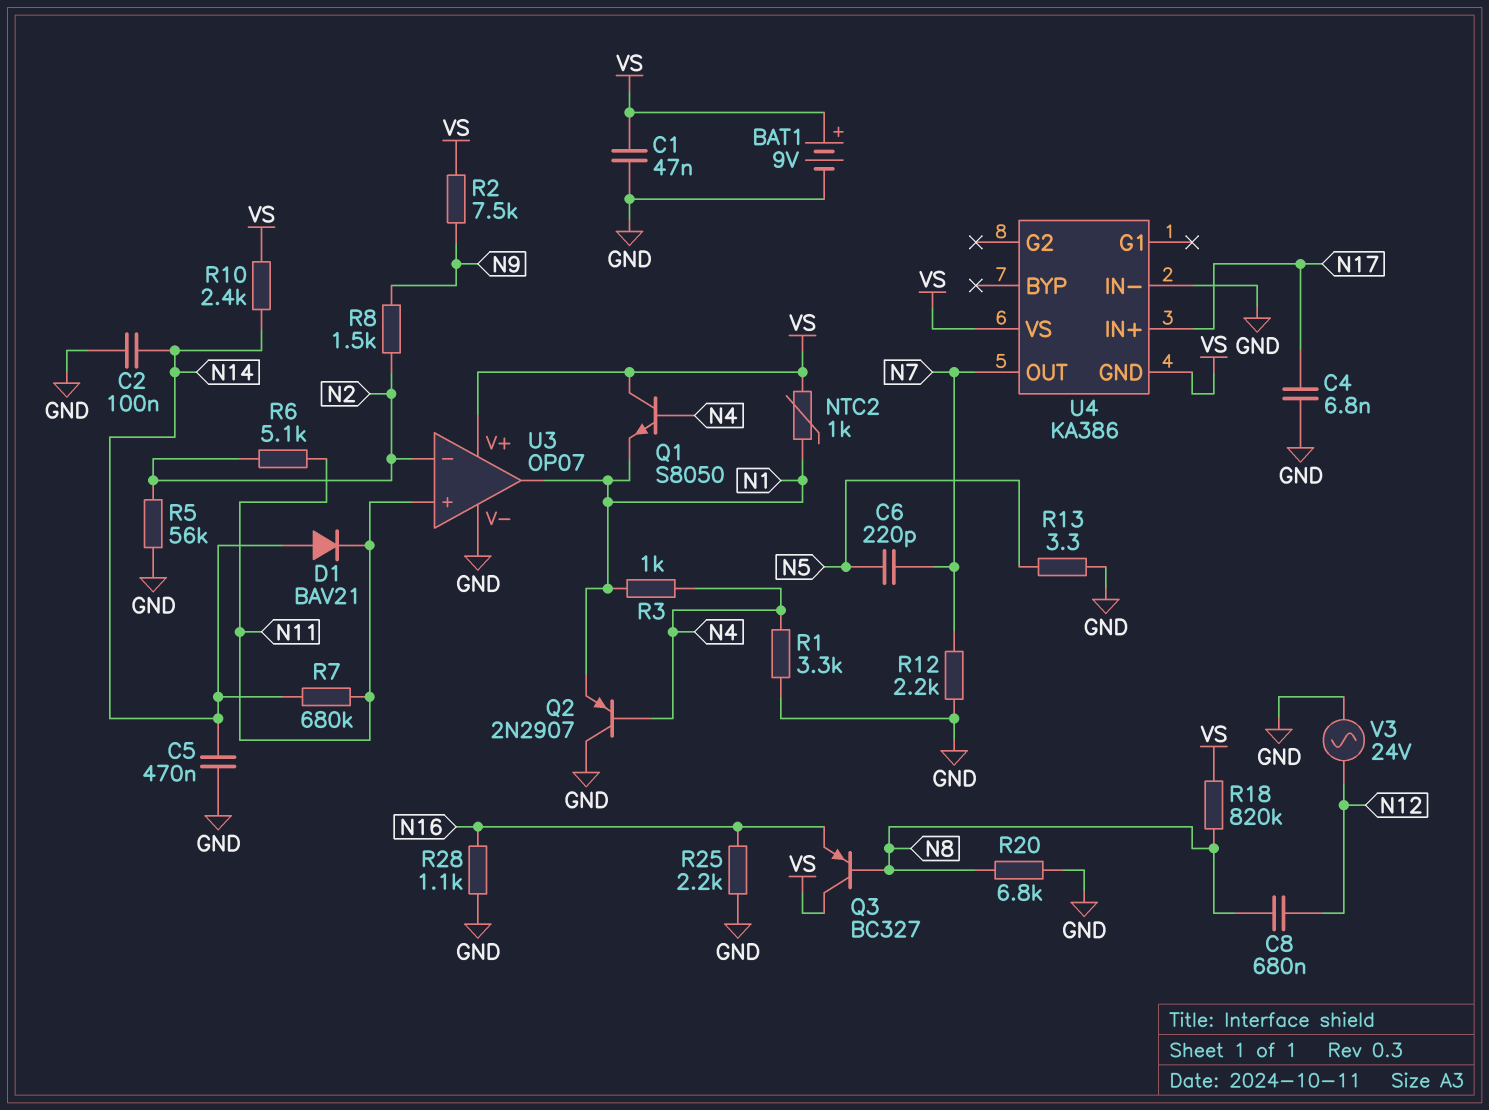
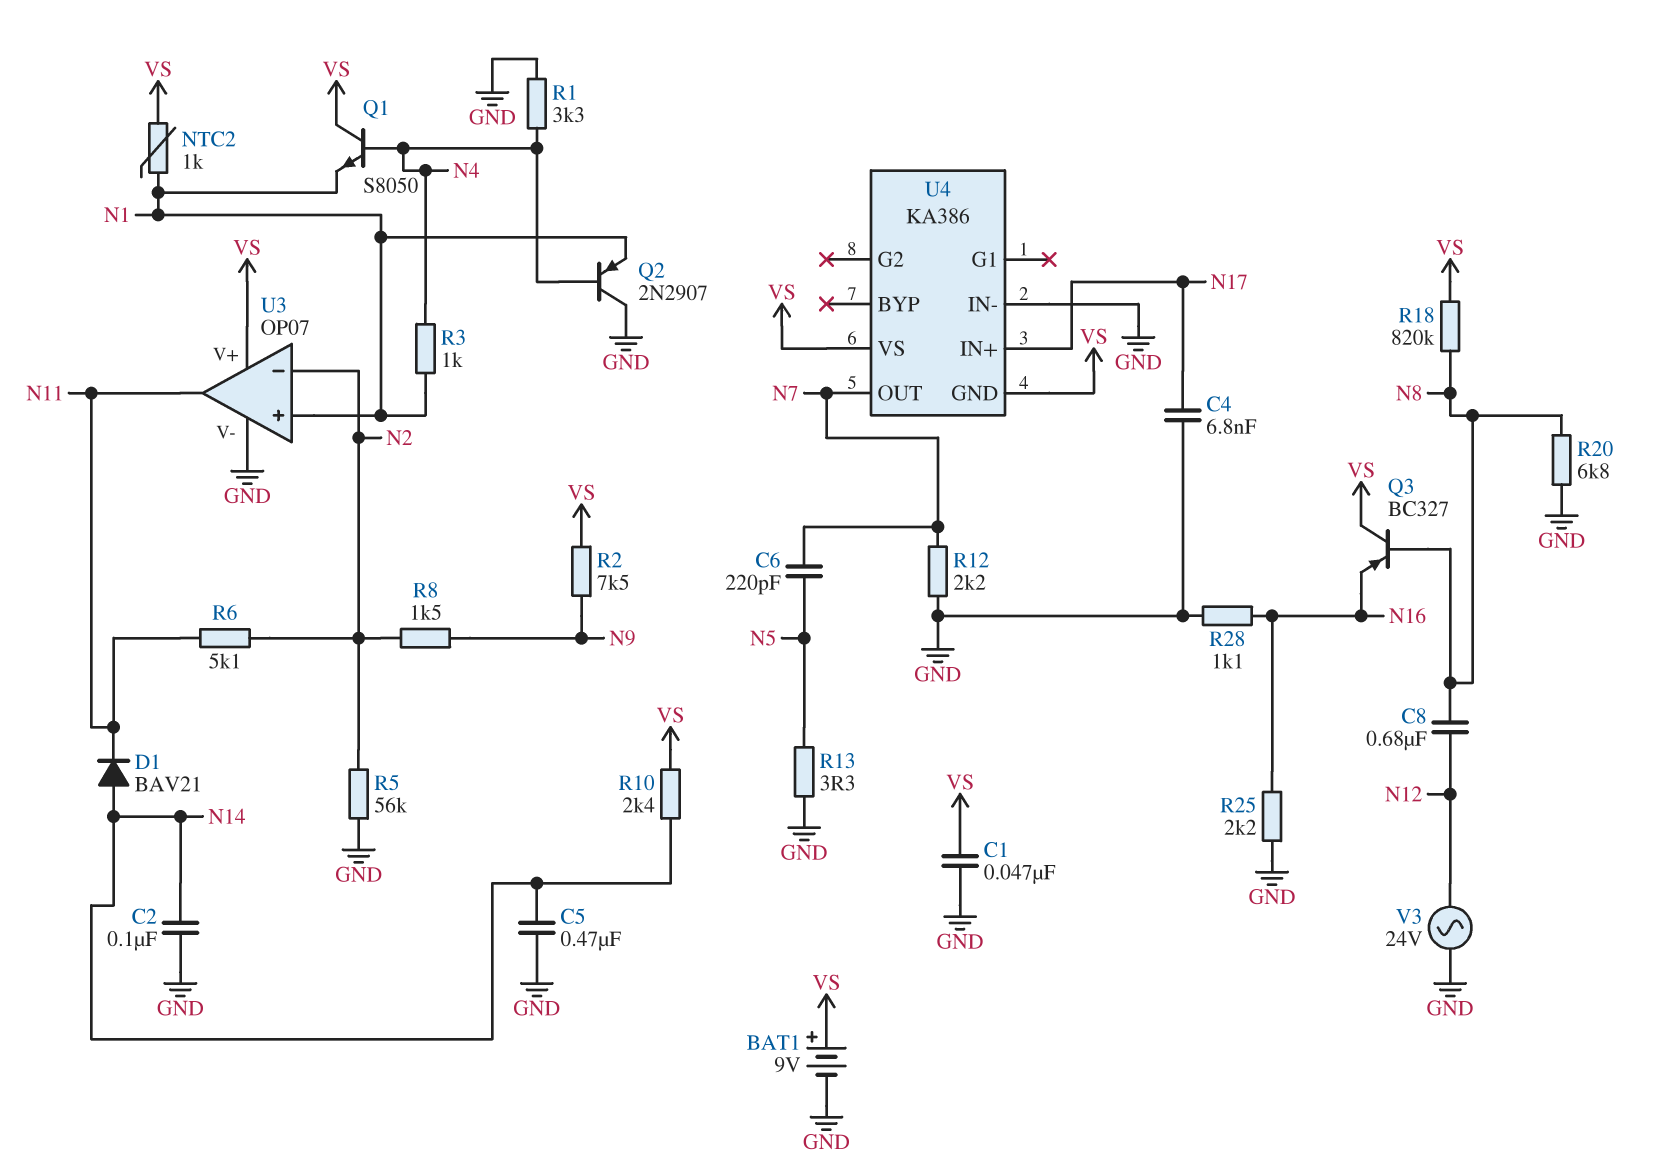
R7: 680k (N11, N14) -> none
U3 pin in+: N11 -> N1
U3 pin out: N1 -> N11

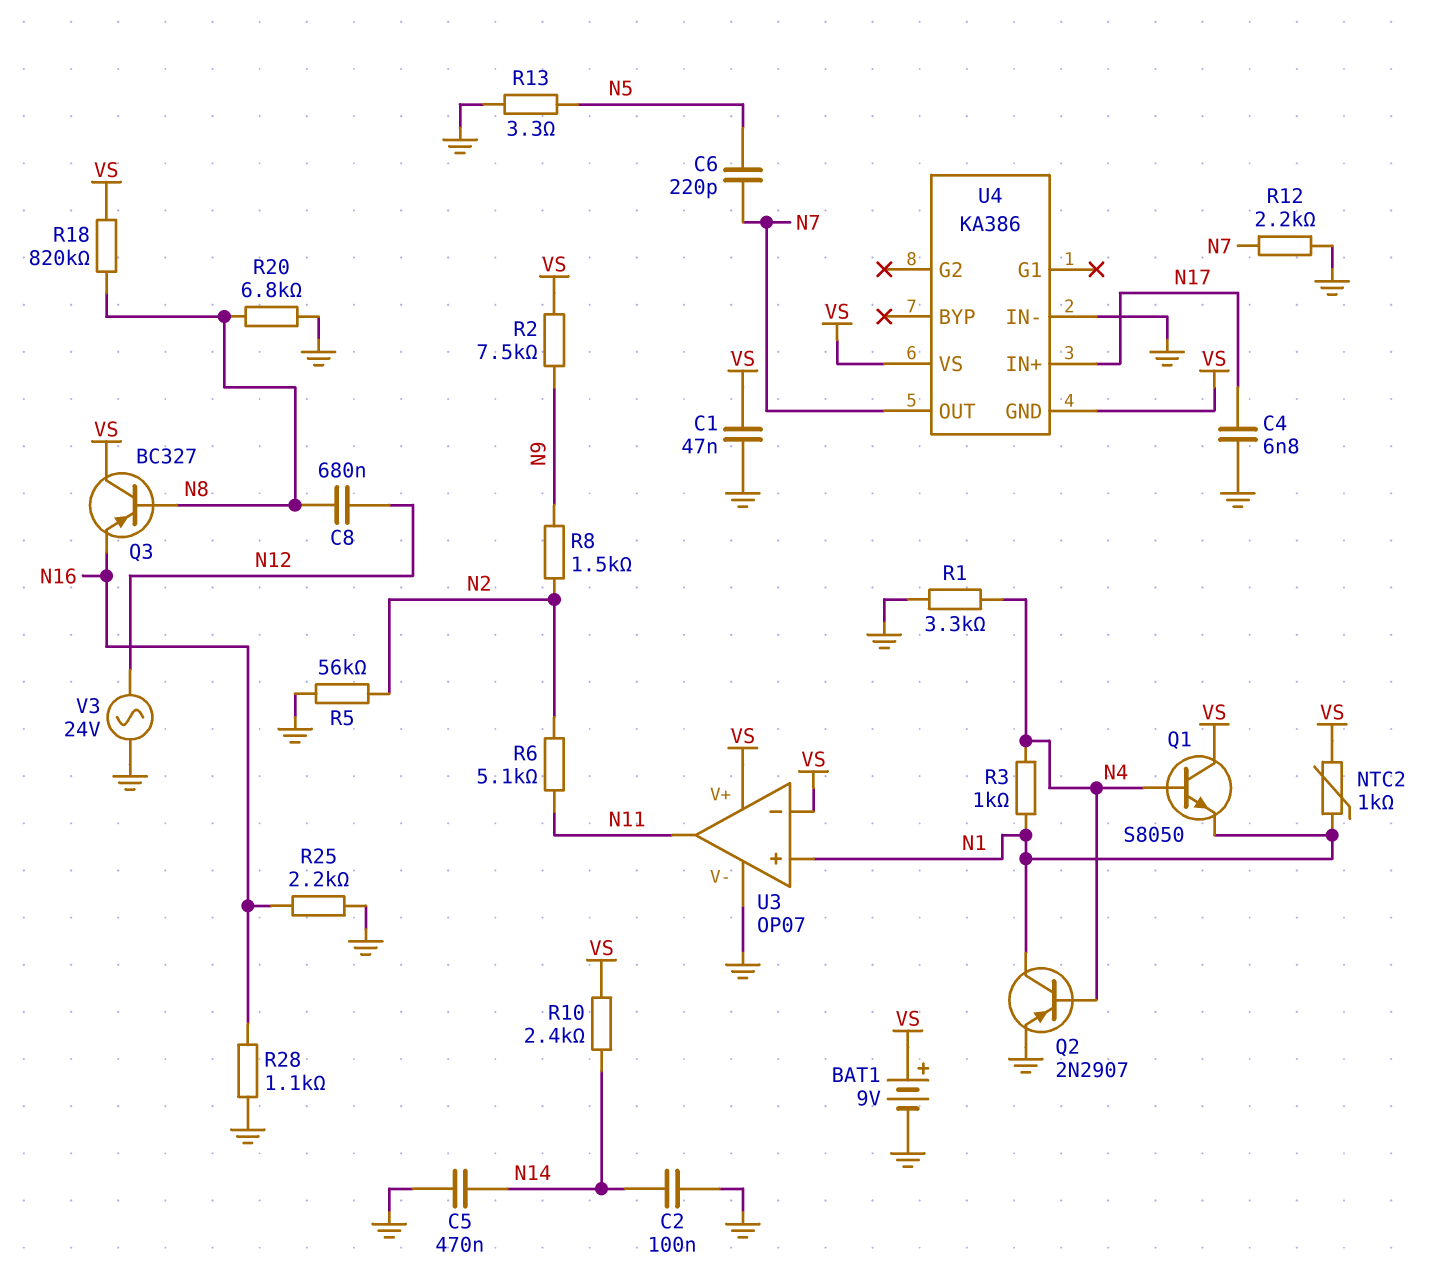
D1: diode BAV21 (A N14, K N11) -> none
Q2: PNP 2N2907 (B N4, C GND, E N1) -> PNP 2N2907 (B N4, C N1, E GND)
U3 pin in-: N2 -> VS

